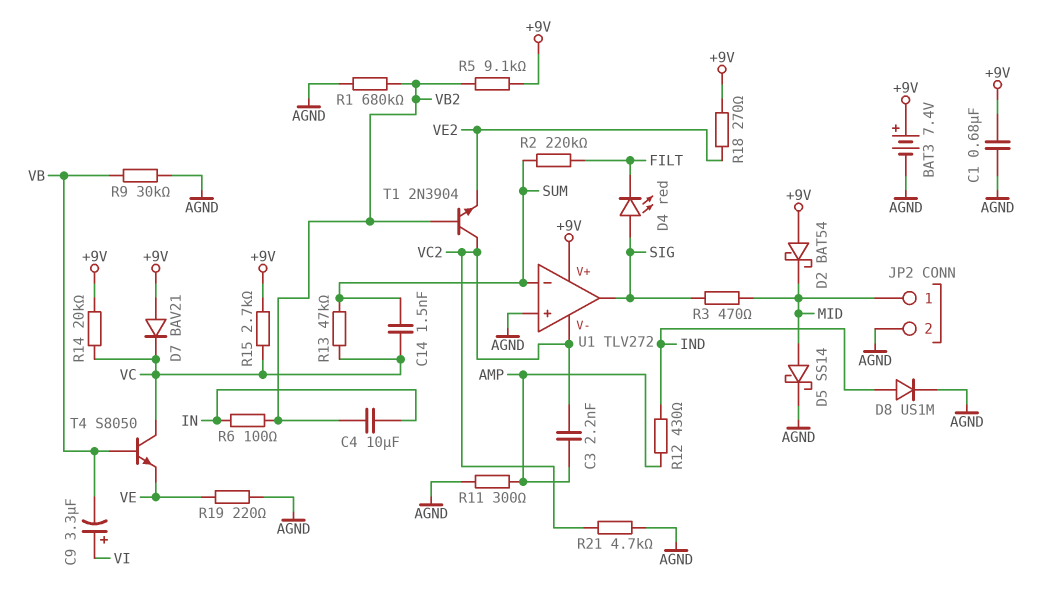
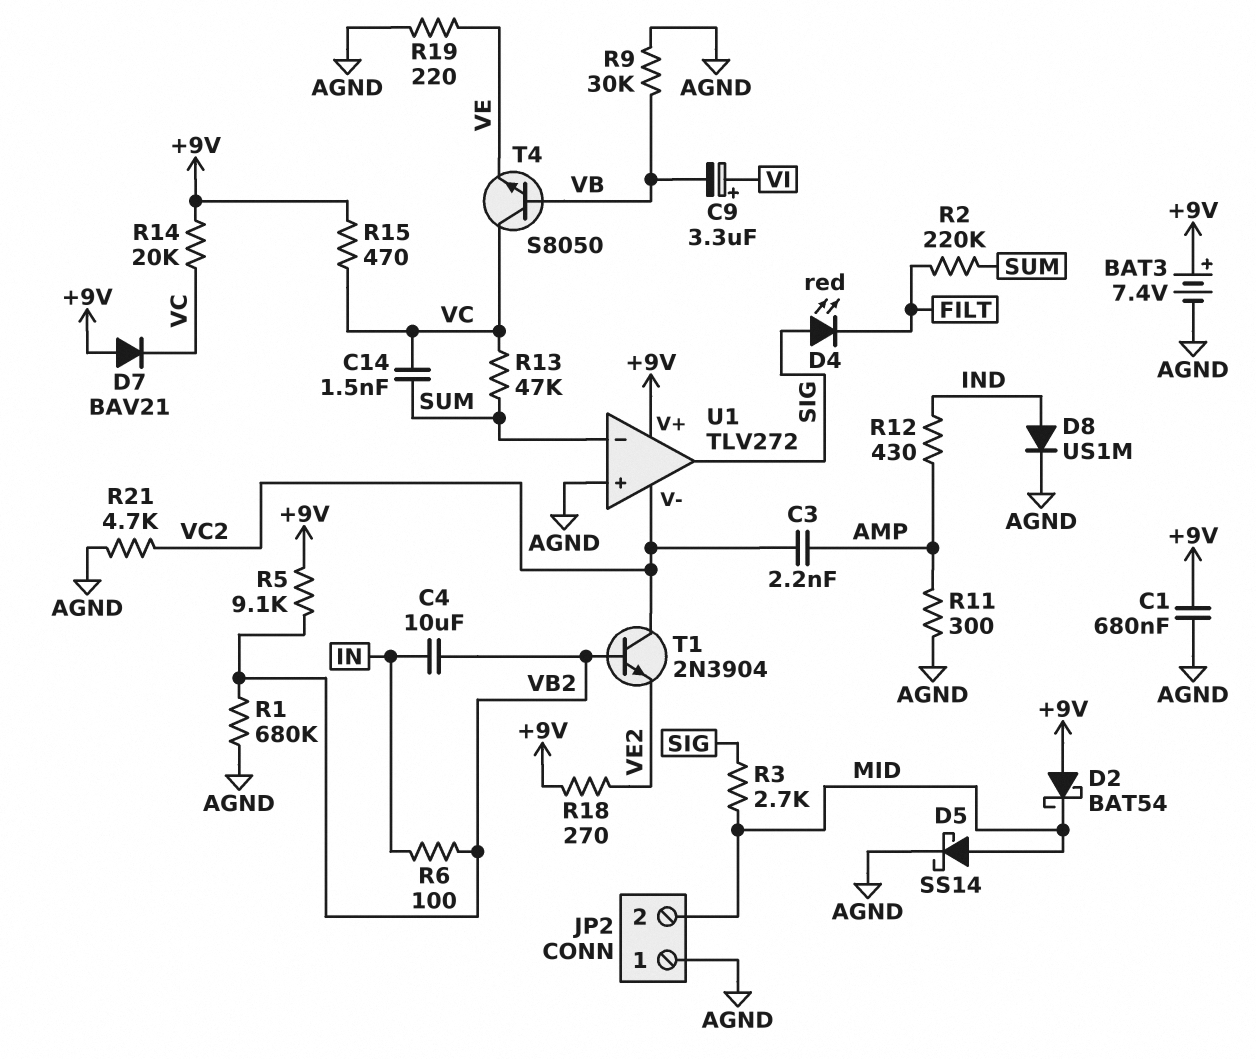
JP2 pin 1: MID -> AGND
JP2 pin 2: AGND -> MID
R3: 470 (MID, SIG) -> 2.7k (MID, SIG)
R15: 2.7k (+9V, VC) -> 470 (+9V, VC)

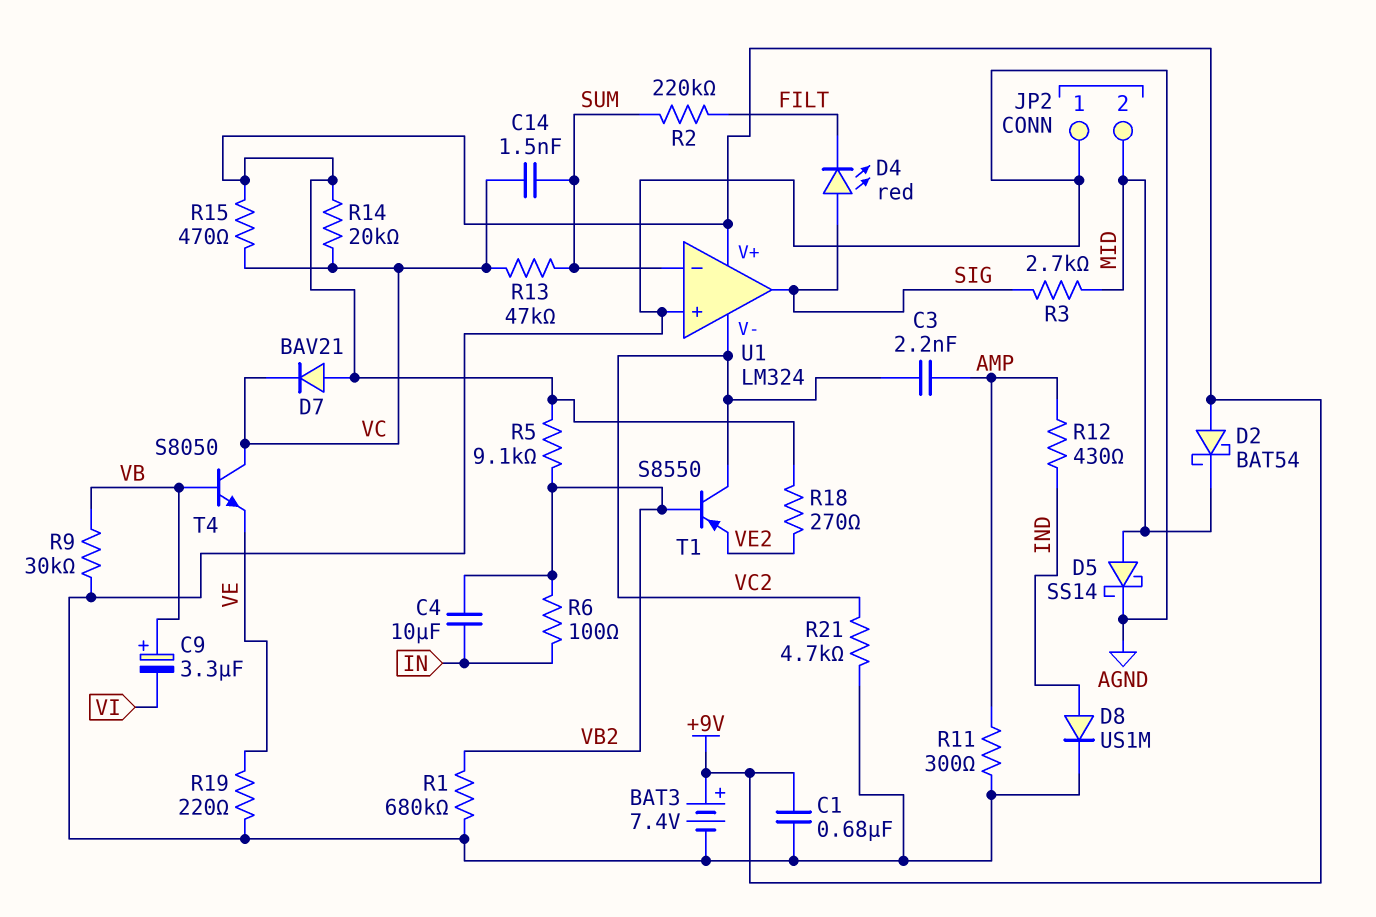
C9: 3.3uF (plus VI, minus VB) -> 3.3uF (plus VB, minus VI)
T1: NPN 2N3904 (B VB2, C VC2, E VE2) -> PNP S8550 (B VB2, C VC2, E VE2)
U1: TLV272 -> LM324

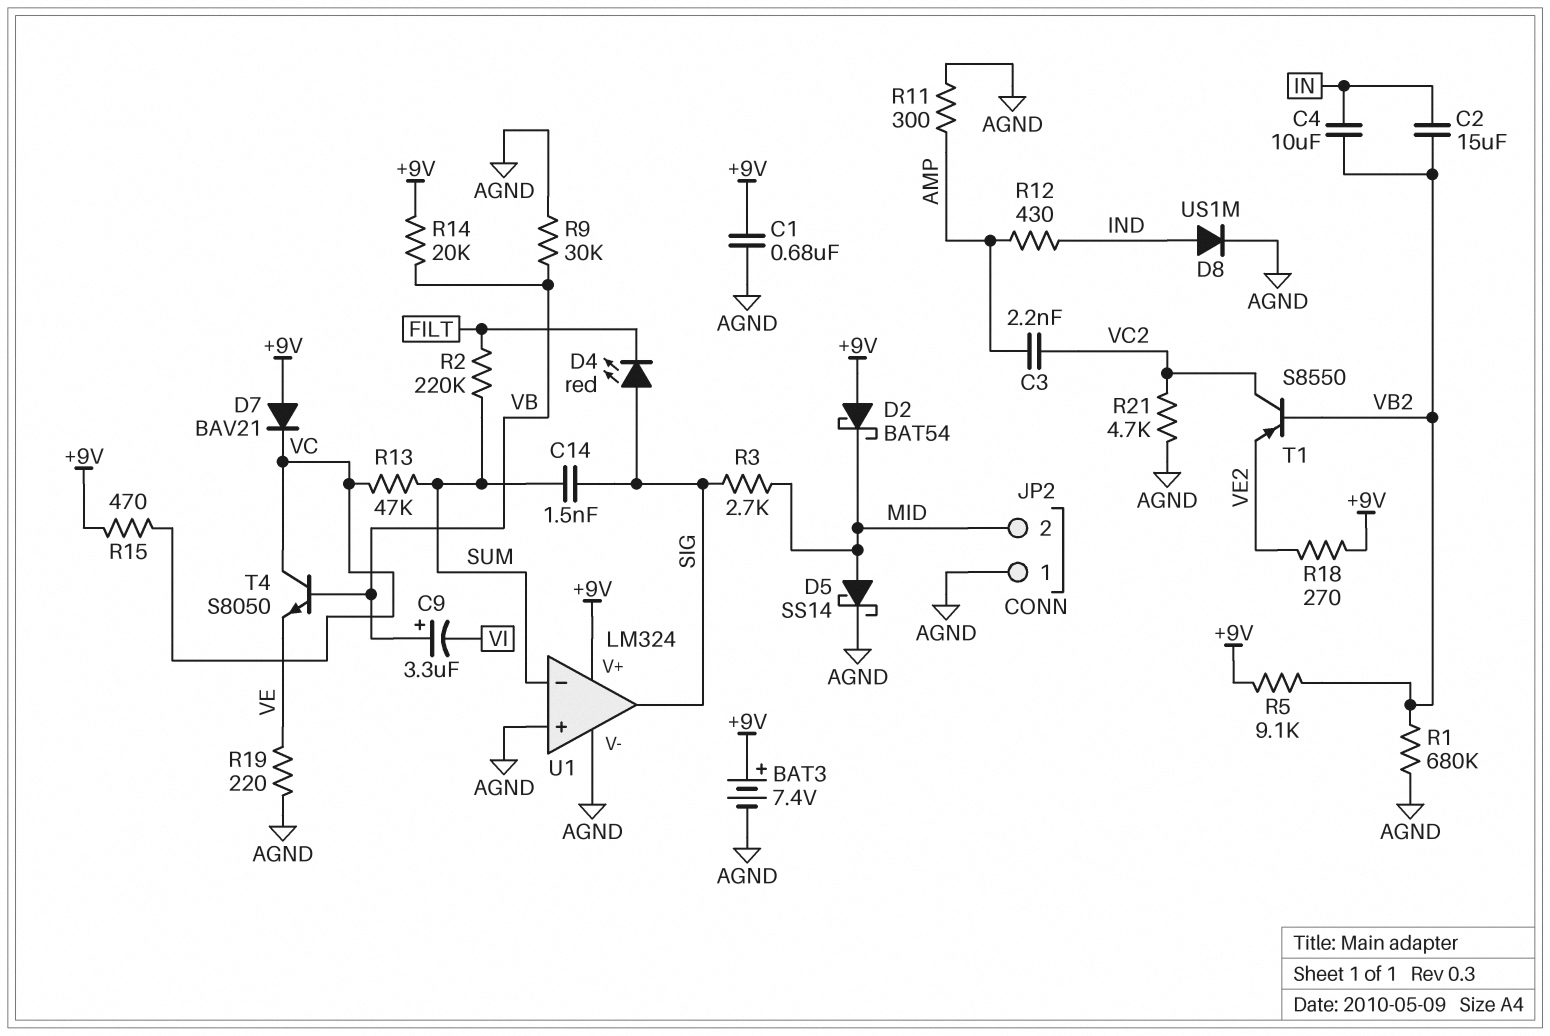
C2: none -> 15uF (IN, VB2)
C14: 1.5nF (SUM, VC) -> 1.5nF (SIG, SUM)
R6: 100 (IN, VB2) -> none
R14: 20k (+9V, VC) -> 20k (+9V, VB)
U1 pin V-: VC2 -> AGND

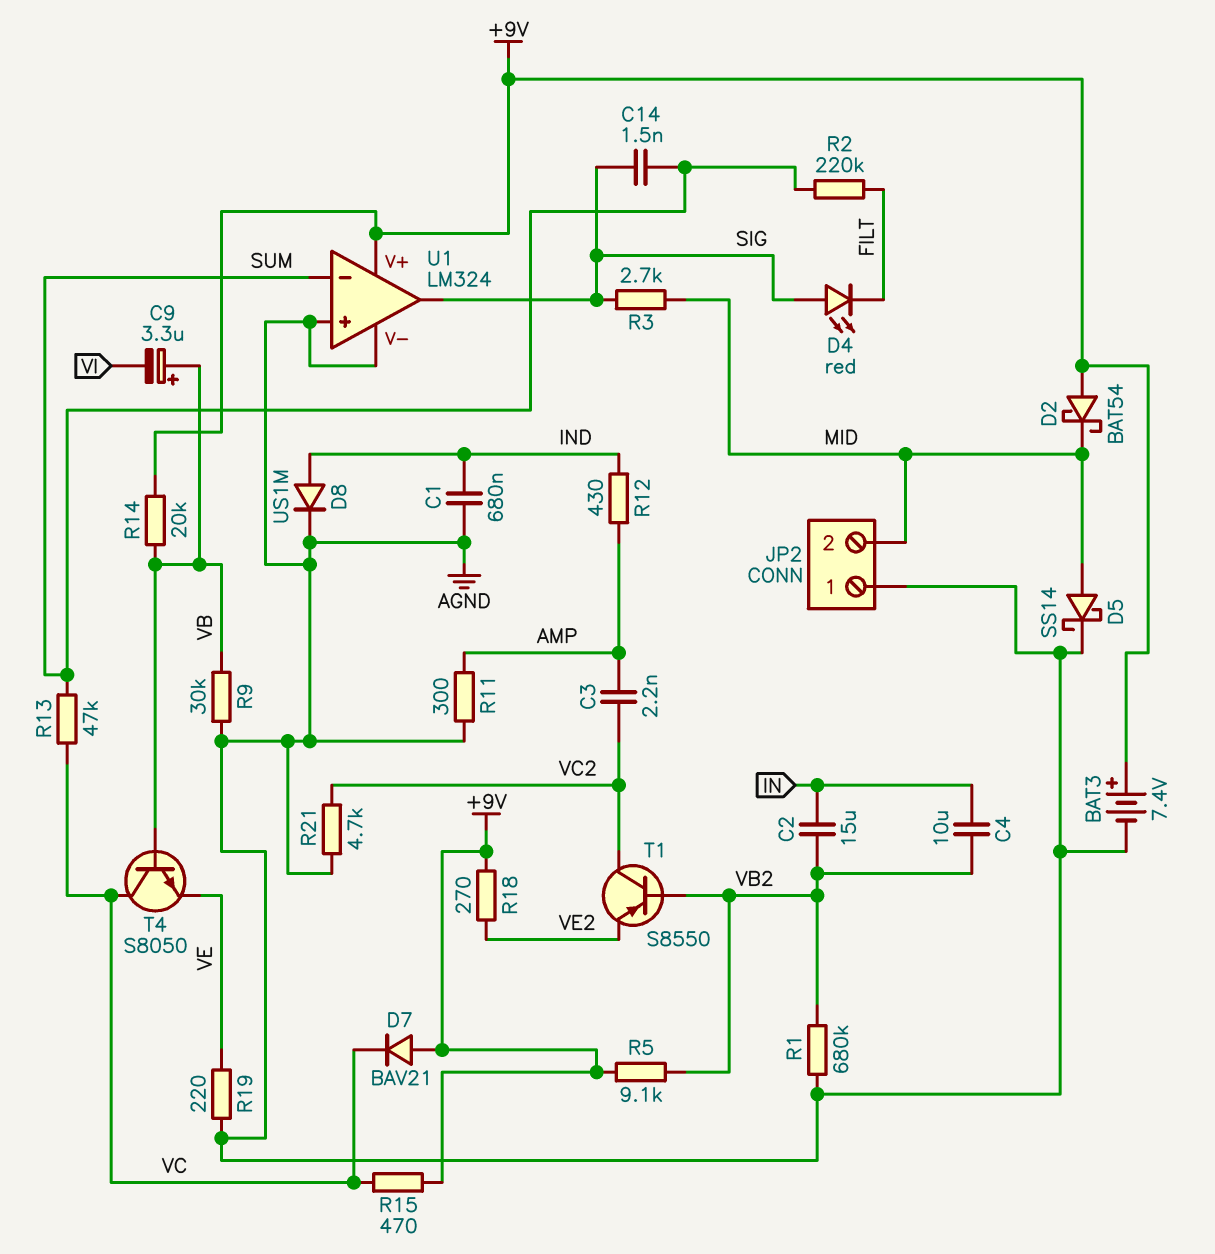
C1: 680nF (+9V, AGND) -> 680nF (AGND, IND)

